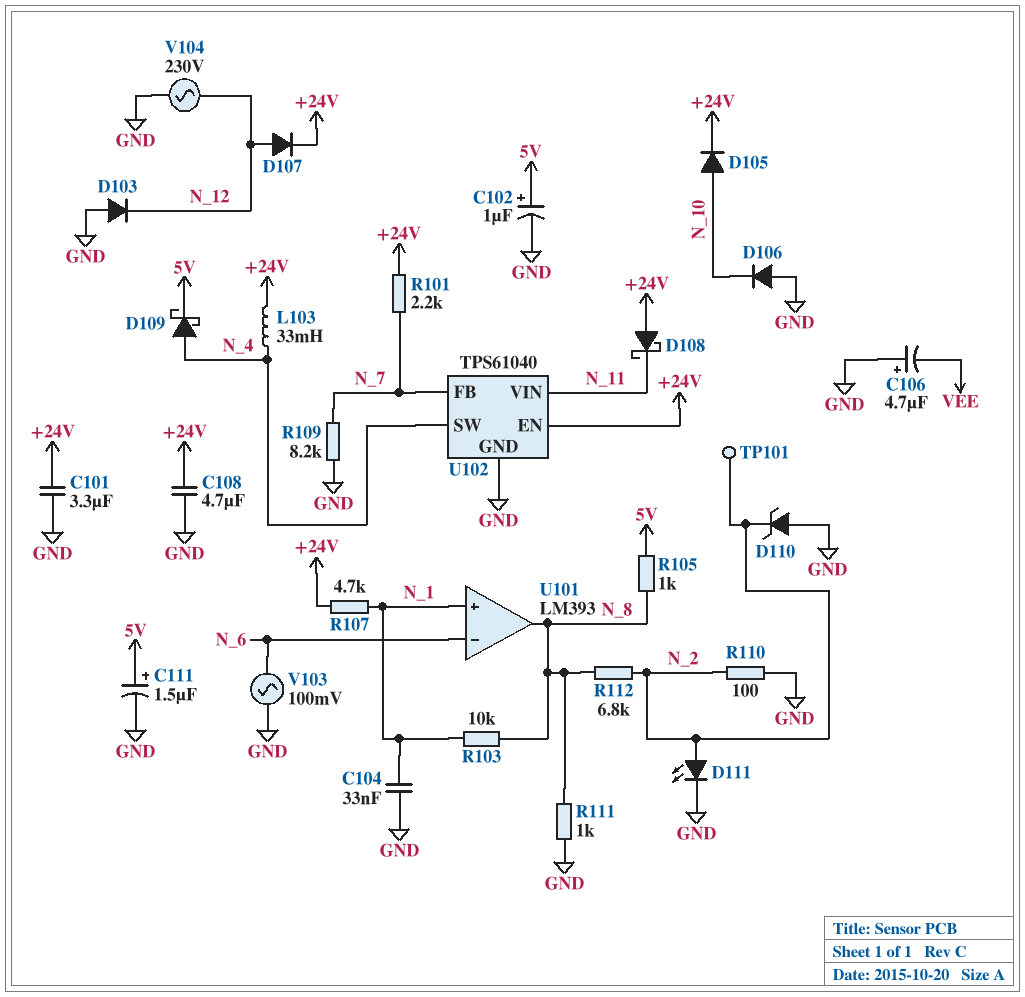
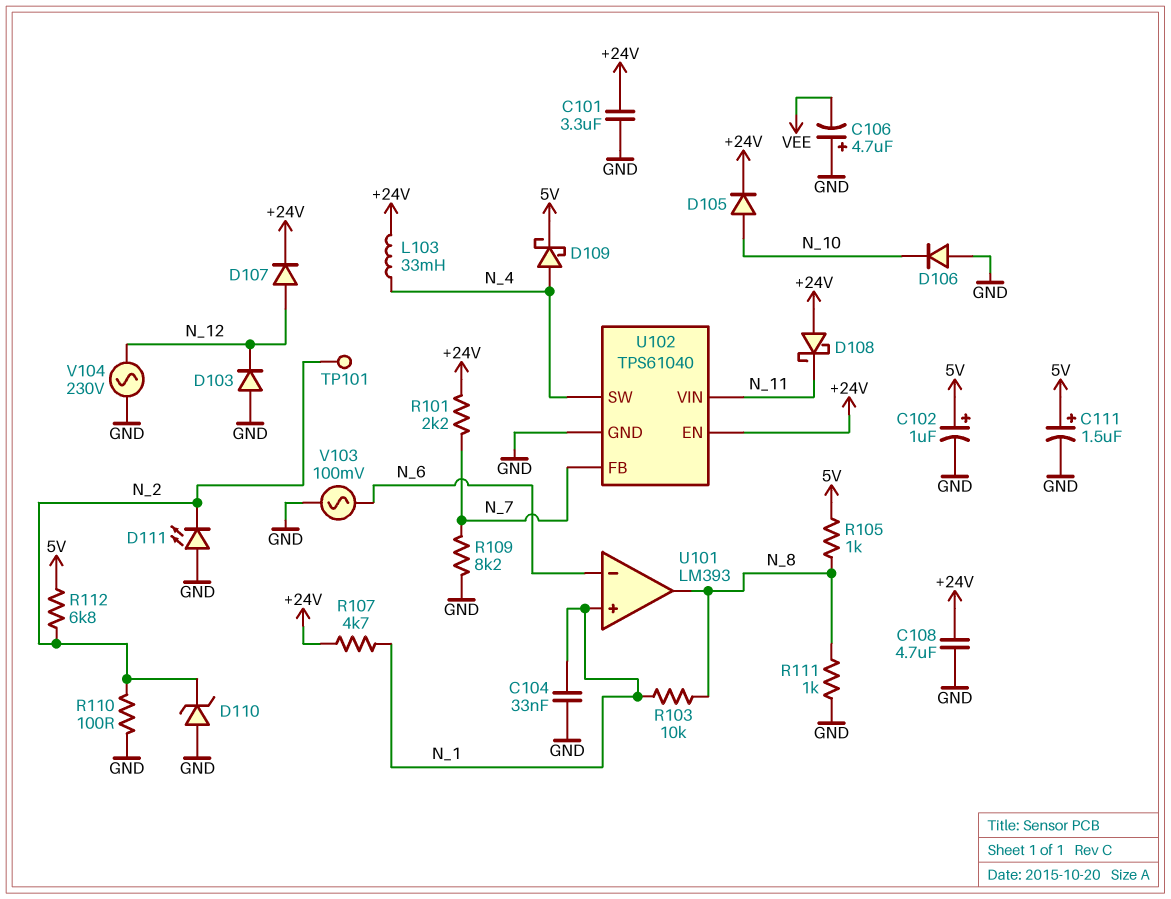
D111: LED (A N_2, K GND) -> LED (A GND, K N_2)
R112: 6.8k (N_2, N_8) -> 6.8k (5V, N_2)

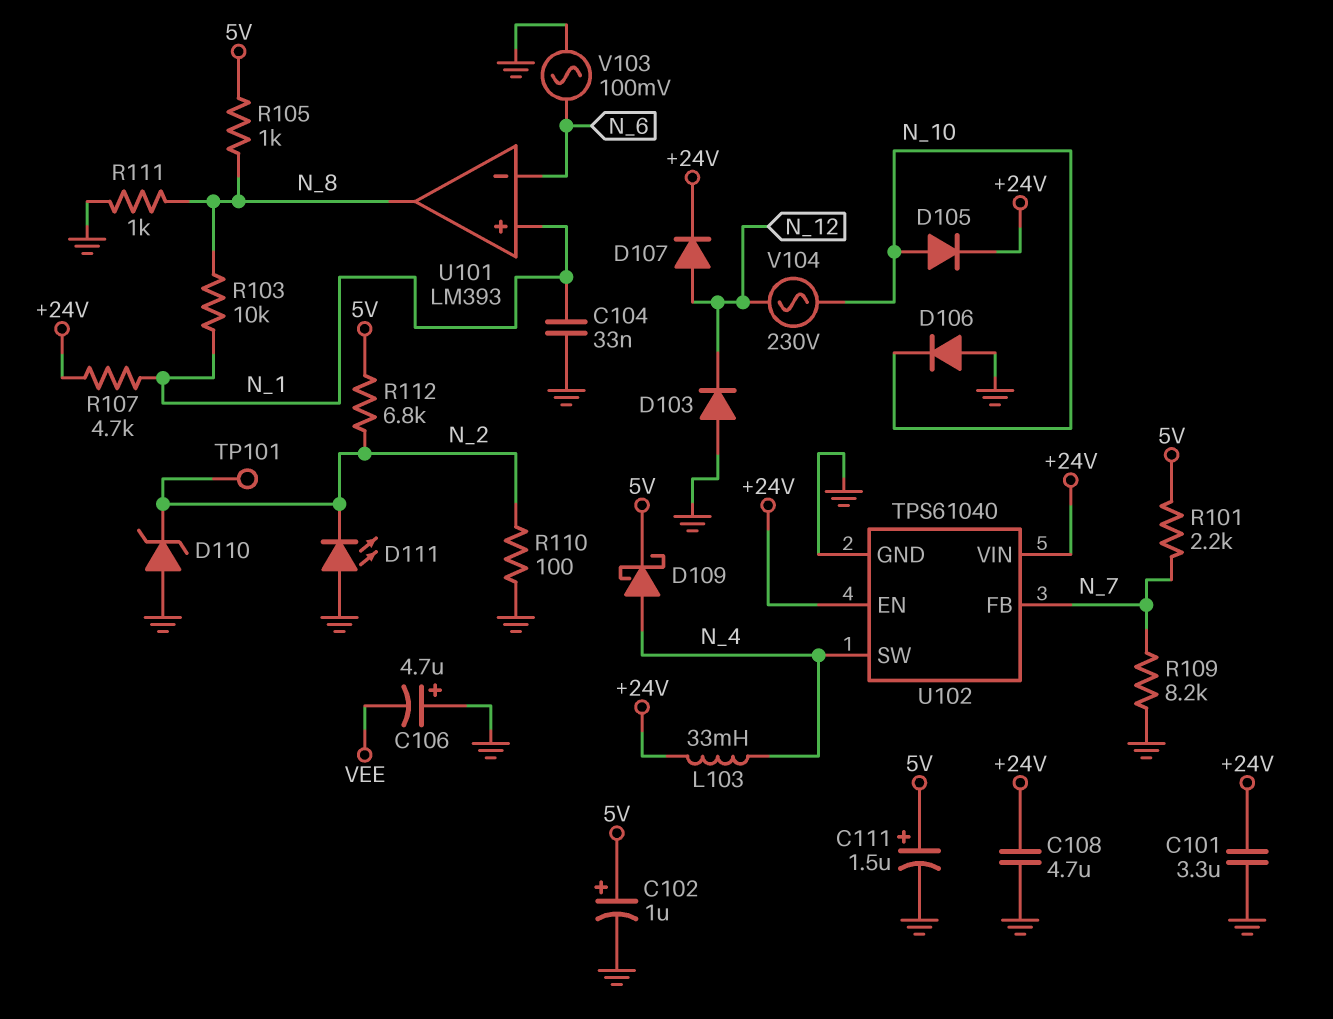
D108: schottky (A +24V, K N_11) -> none
R101: 2.2k (+24V, N_7) -> 2.2k (5V, N_7)
U102 pin VIN: N_11 -> +24V
V104: AC 230V (GND, N_12) -> AC 230V (N_10, N_12)

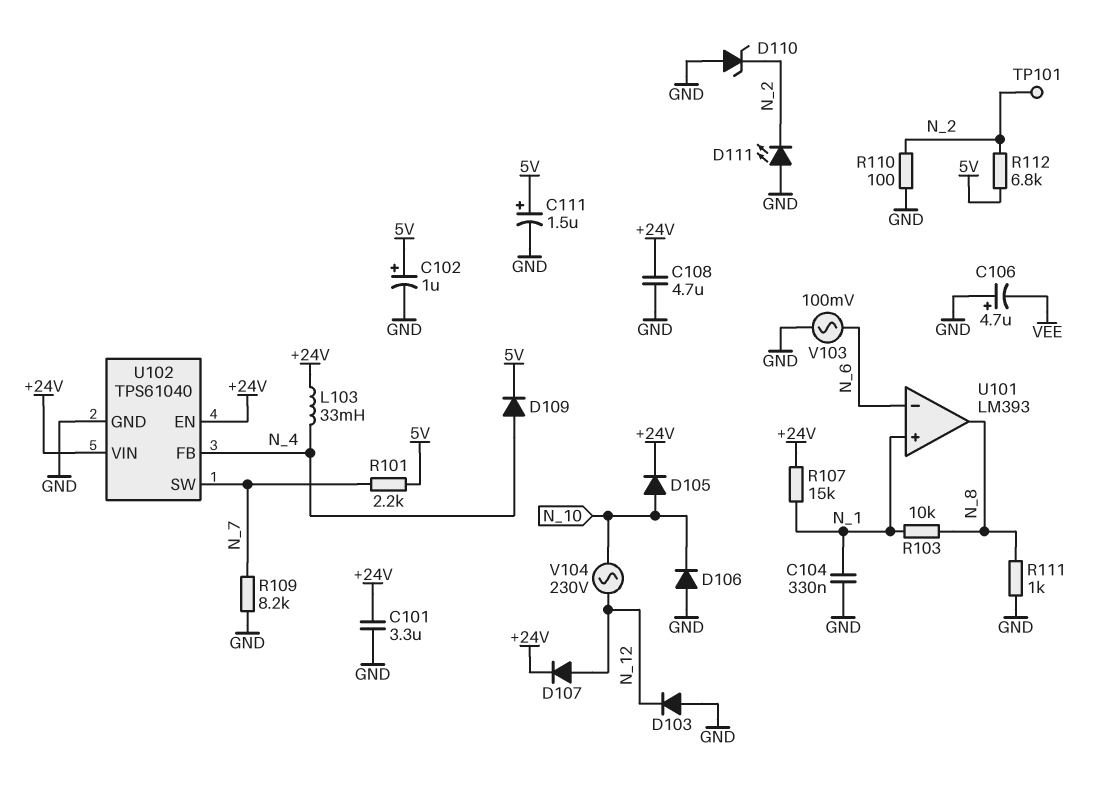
C104: 33nF (GND, N_1) -> 330nF (GND, N_1)
D109: schottky (A N_4, K 5V) -> diode (A N_4, K 5V)
R105: 1k (5V, N_8) -> none
R107: 4.7k (+24V, N_1) -> 15k (+24V, N_1)
U102 pin FB: N_7 -> N_4
U102 pin SW: N_4 -> N_7

